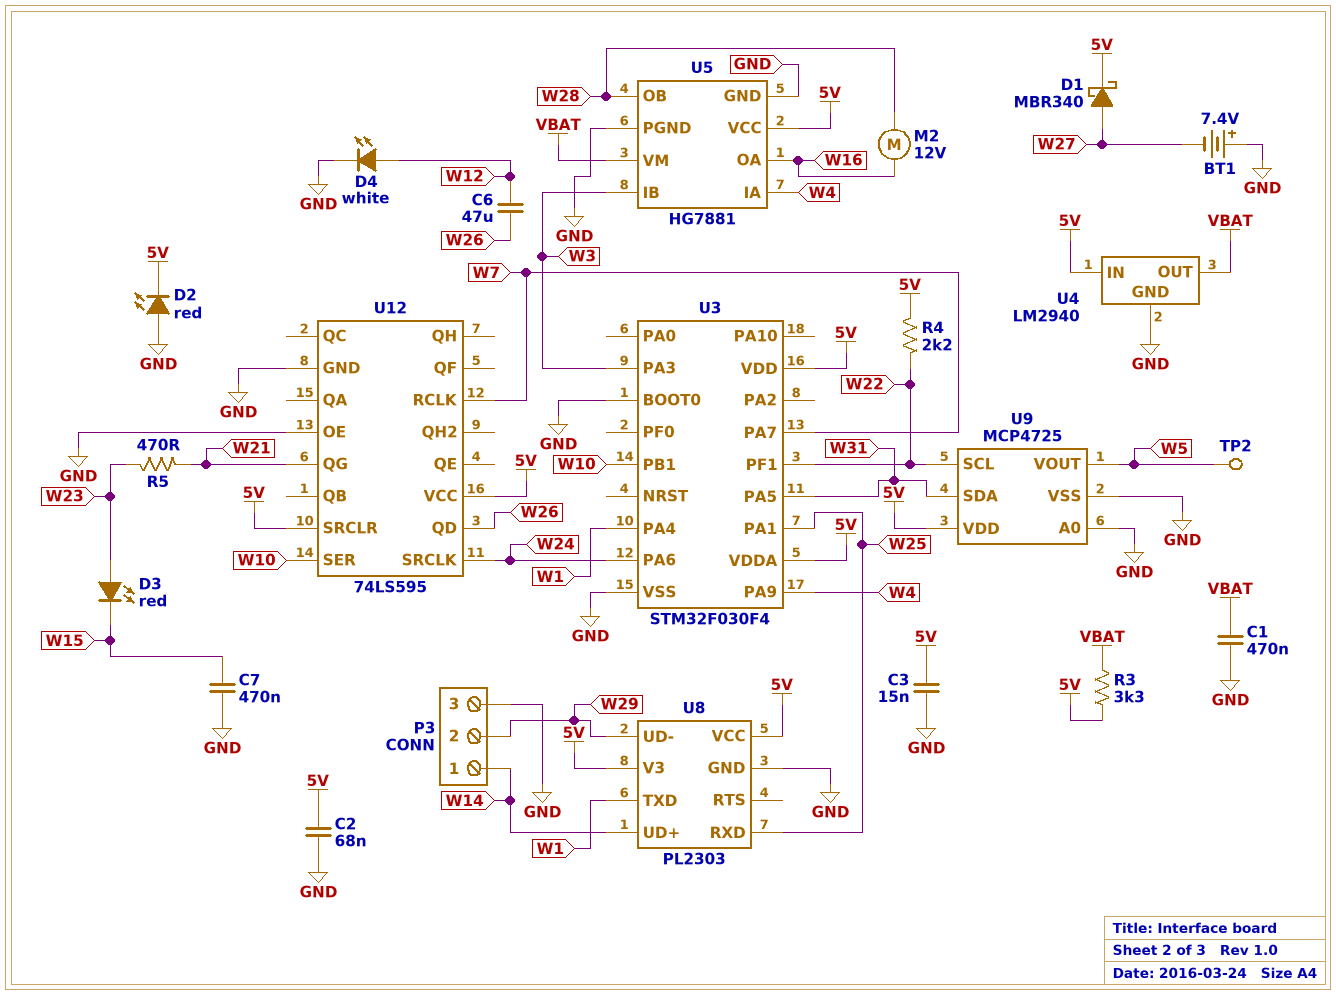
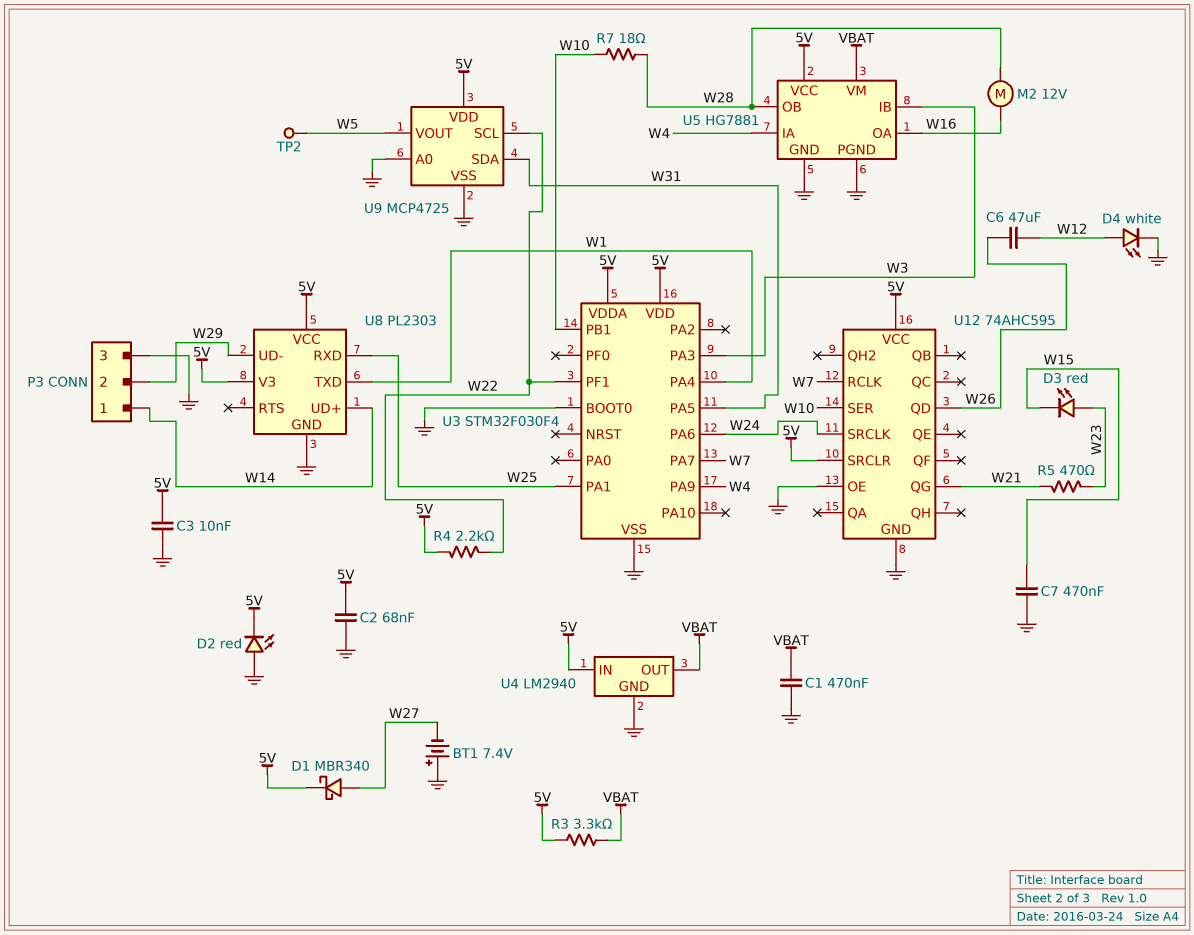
C3: 15nF (5V, GND) -> 10nF (5V, GND)
R7: none -> 18 (W10, W28)
U12: 74LS595 -> 74AHC595

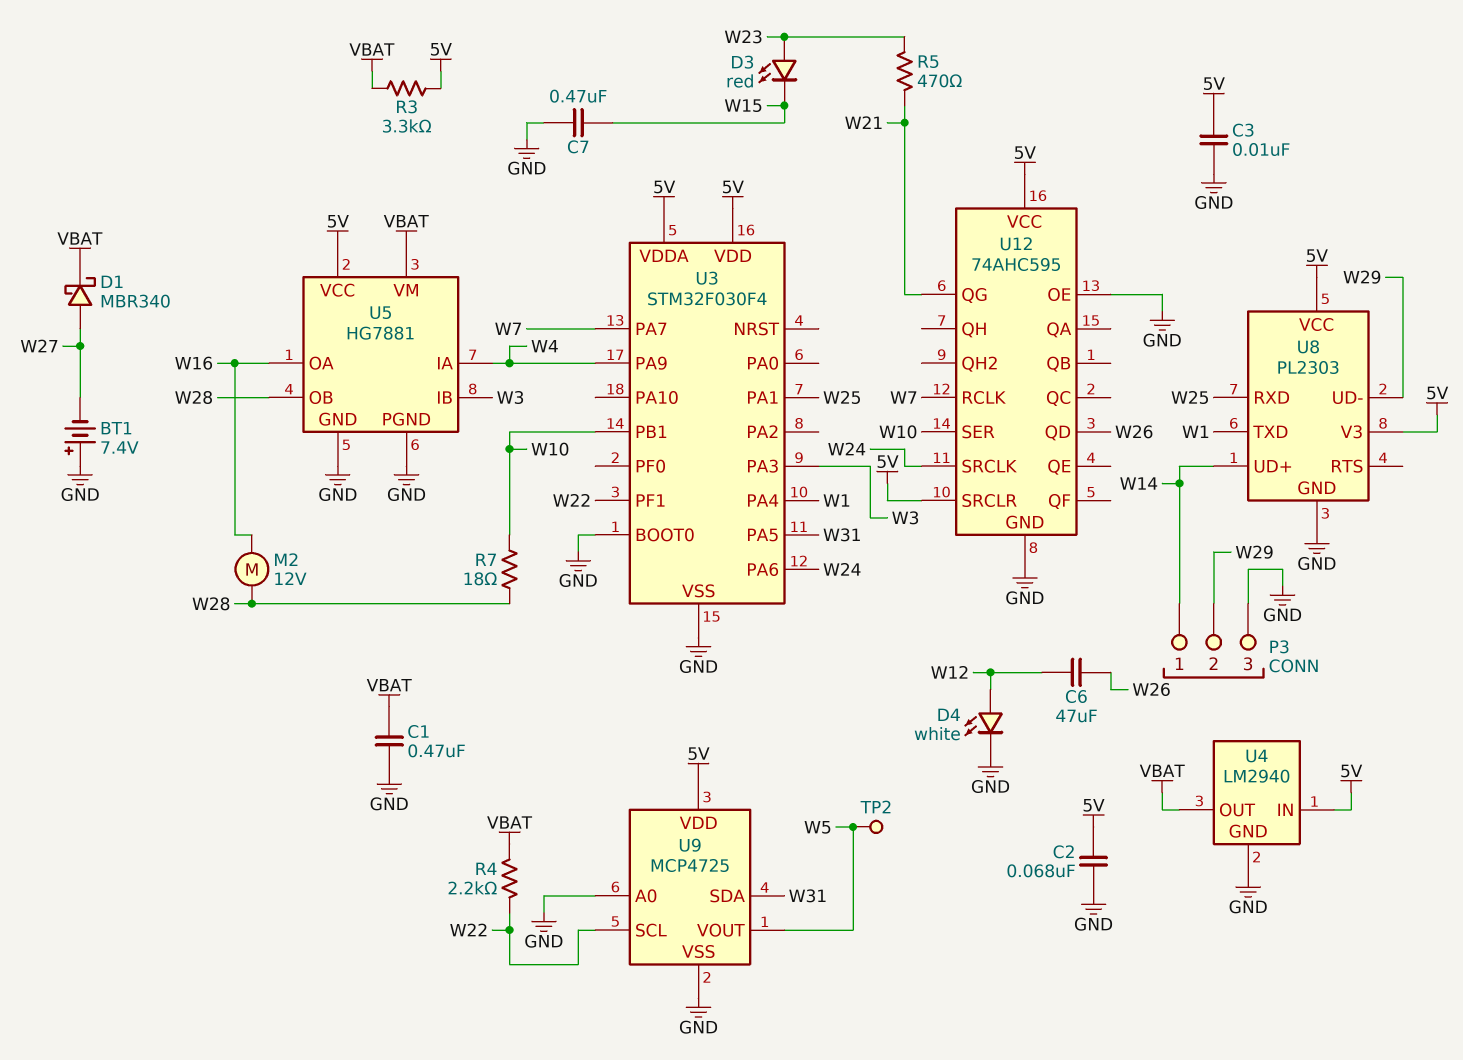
D1: schottky MBR340 (A W27, K 5V) -> schottky MBR340 (A W27, K VBAT)
D2: LED red (A GND, K 5V) -> none
R4: 2.2k (5V, W22) -> 2.2k (VBAT, W22)

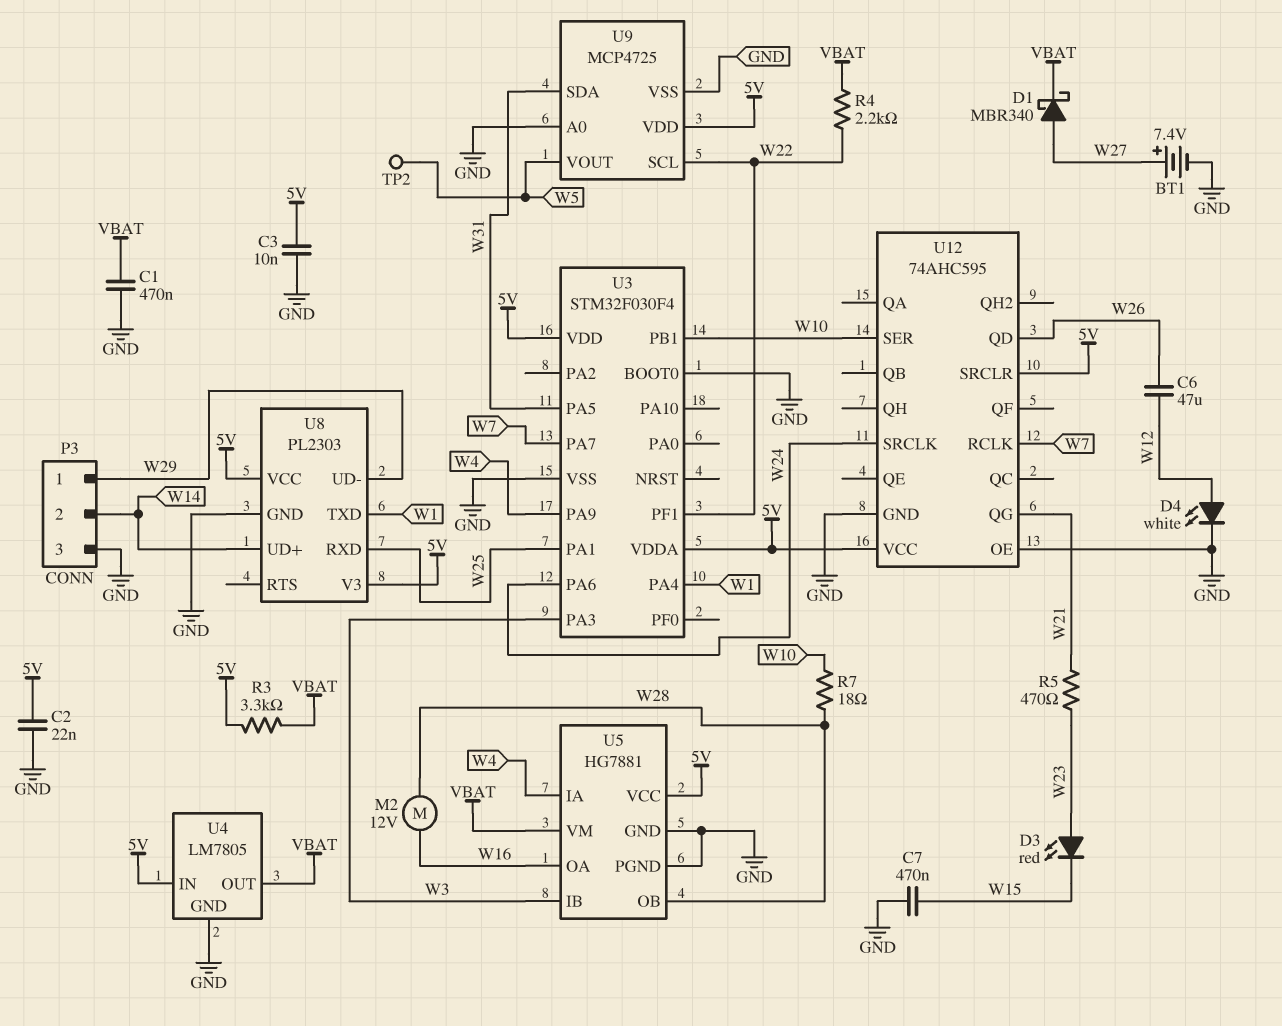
BT1: 7.4V (plus GND, minus W27) -> 7.4V (plus W27, minus GND)
C2: 68nF (5V, GND) -> 22nF (5V, GND)
P3 pin 1: W14 -> W29
P3 pin 2: W29 -> W14
U4: LM2940 -> LM7805

